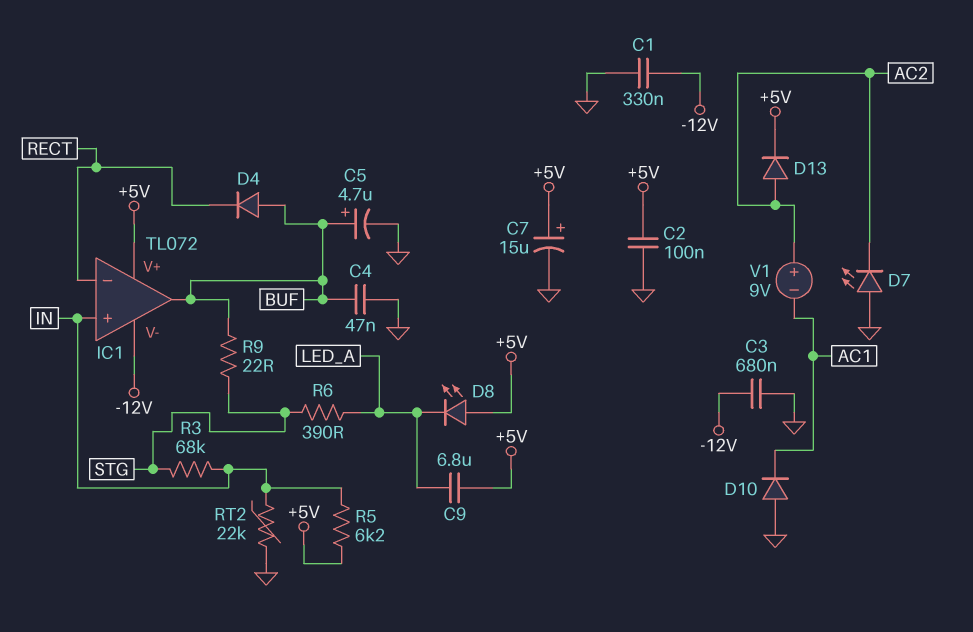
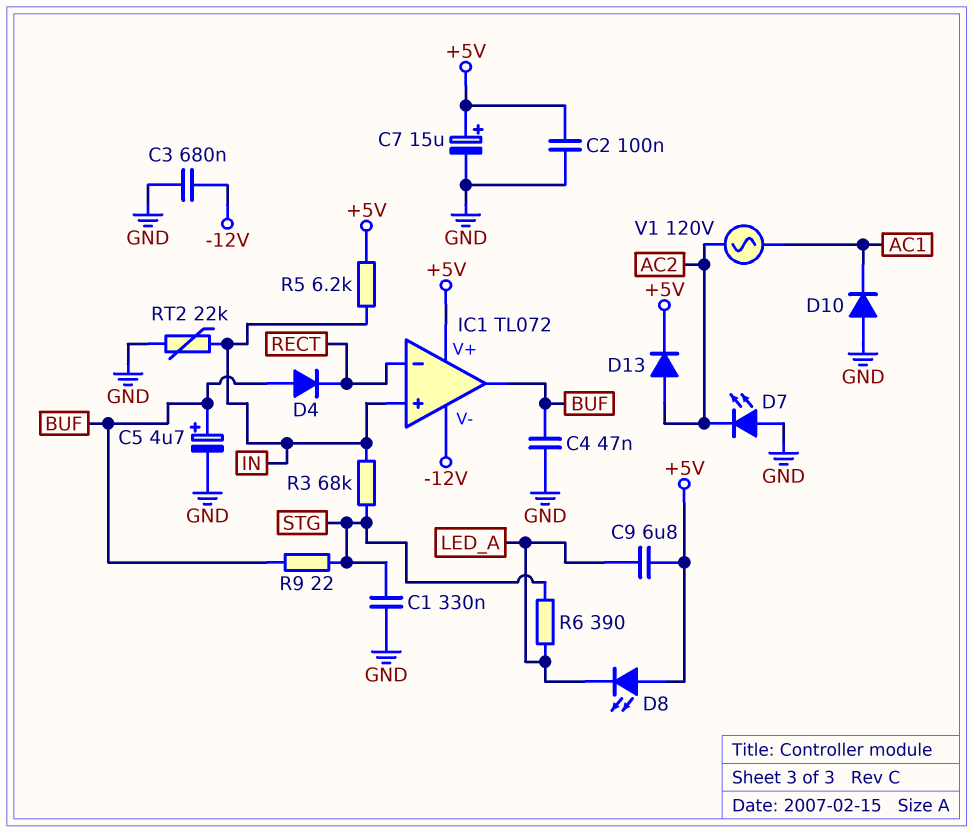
C1: 330nF (-12V, GND) -> 330nF (GND, STG)
V1: 9V (plus AC2, minus AC1) -> AC 120V (AC1, AC2)

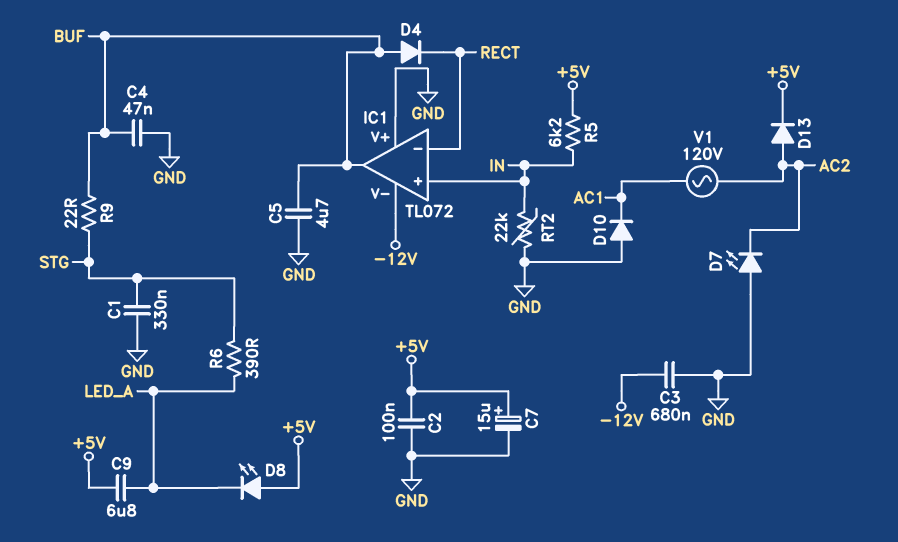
C5: 4.7uF (plus BUF, minus GND) -> 4.7uF (BUF, GND)
IC1 pin V+: +5V -> GND
R3: 68k (IN, STG) -> none

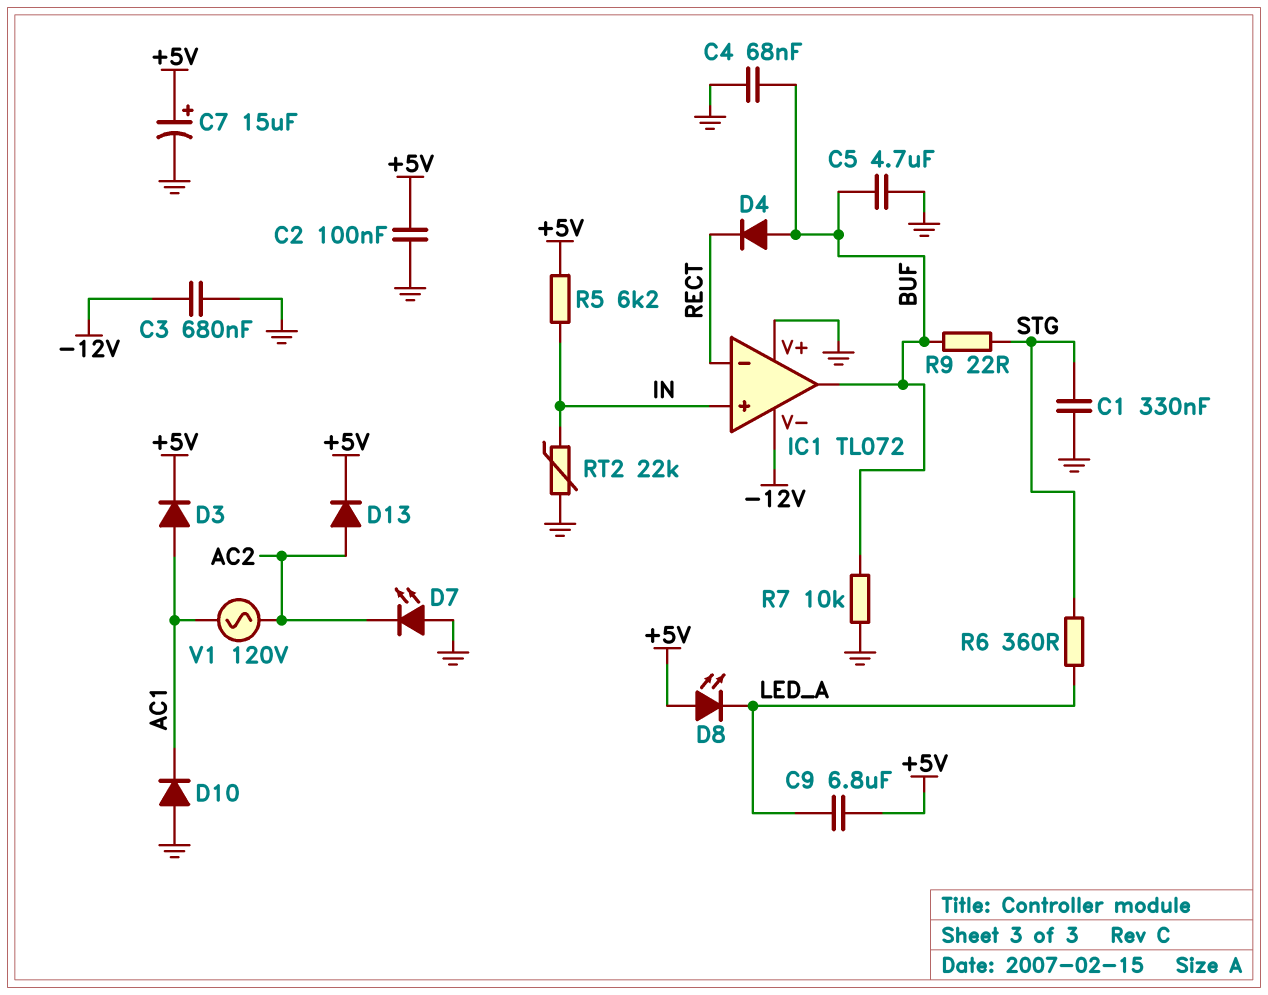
C4: 47nF (BUF, GND) -> 68nF (BUF, GND)
D3: none -> diode (A AC1, K +5V)
R6: 390 (LED_A, STG) -> 360 (LED_A, STG)
R7: none -> 10k (BUF, GND)

